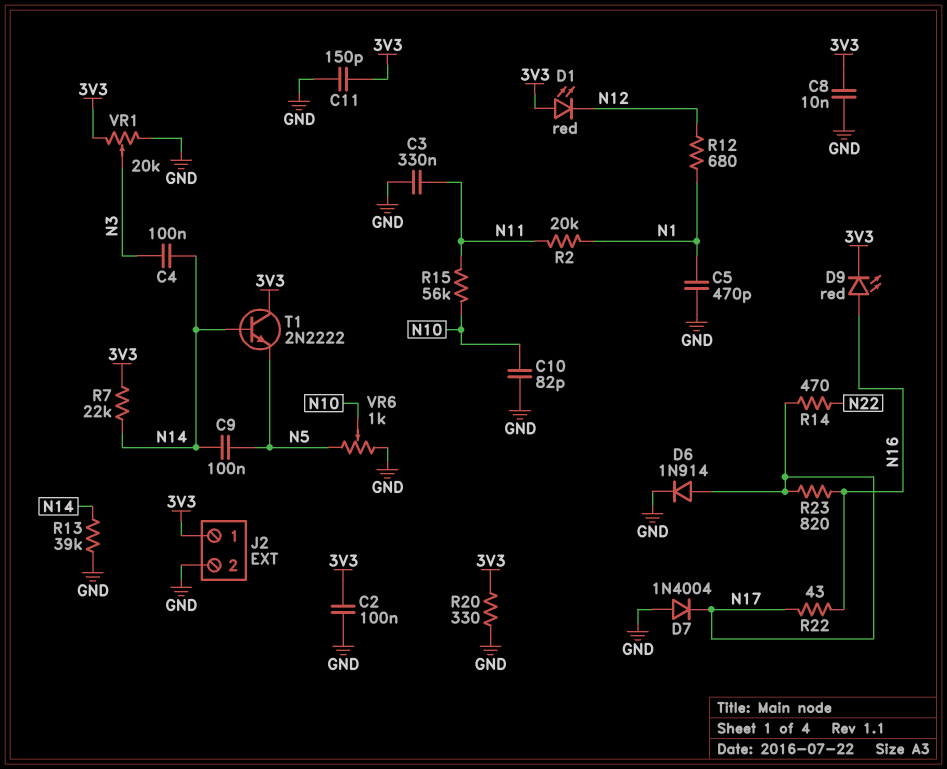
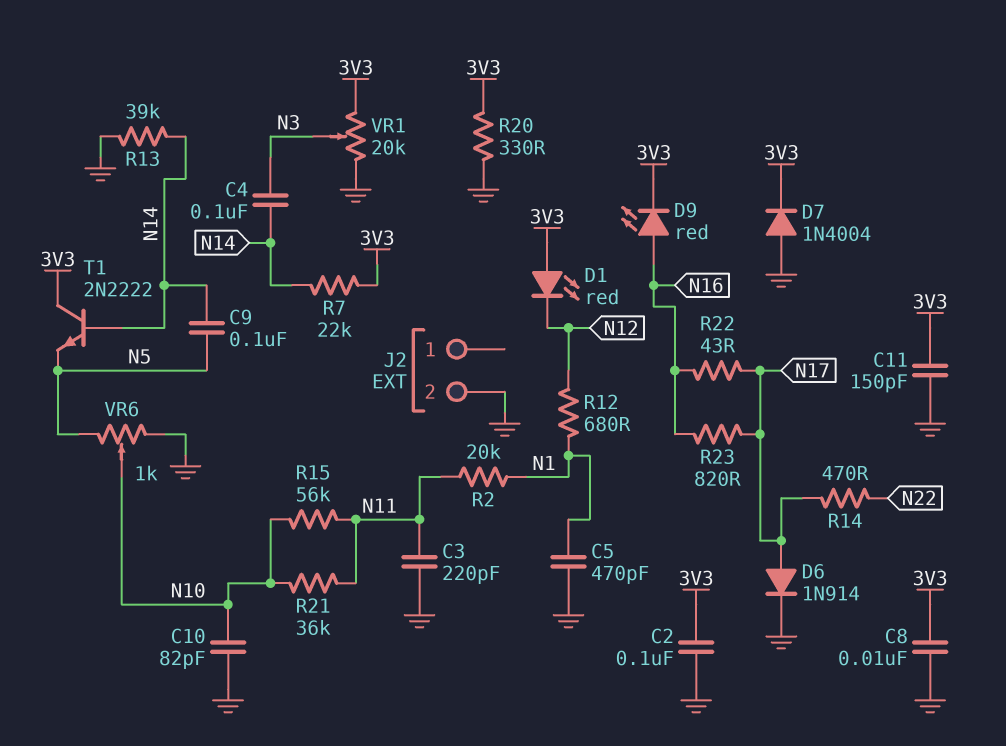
C3: 330nF (GND, N11) -> 220pF (GND, N11)
D7: diode 1N4004 (A GND, K N17) -> diode 1N4004 (A GND, K 3V3)
J2 pin 1: 3V3 -> none
R21: none -> 36k (N10, N11)

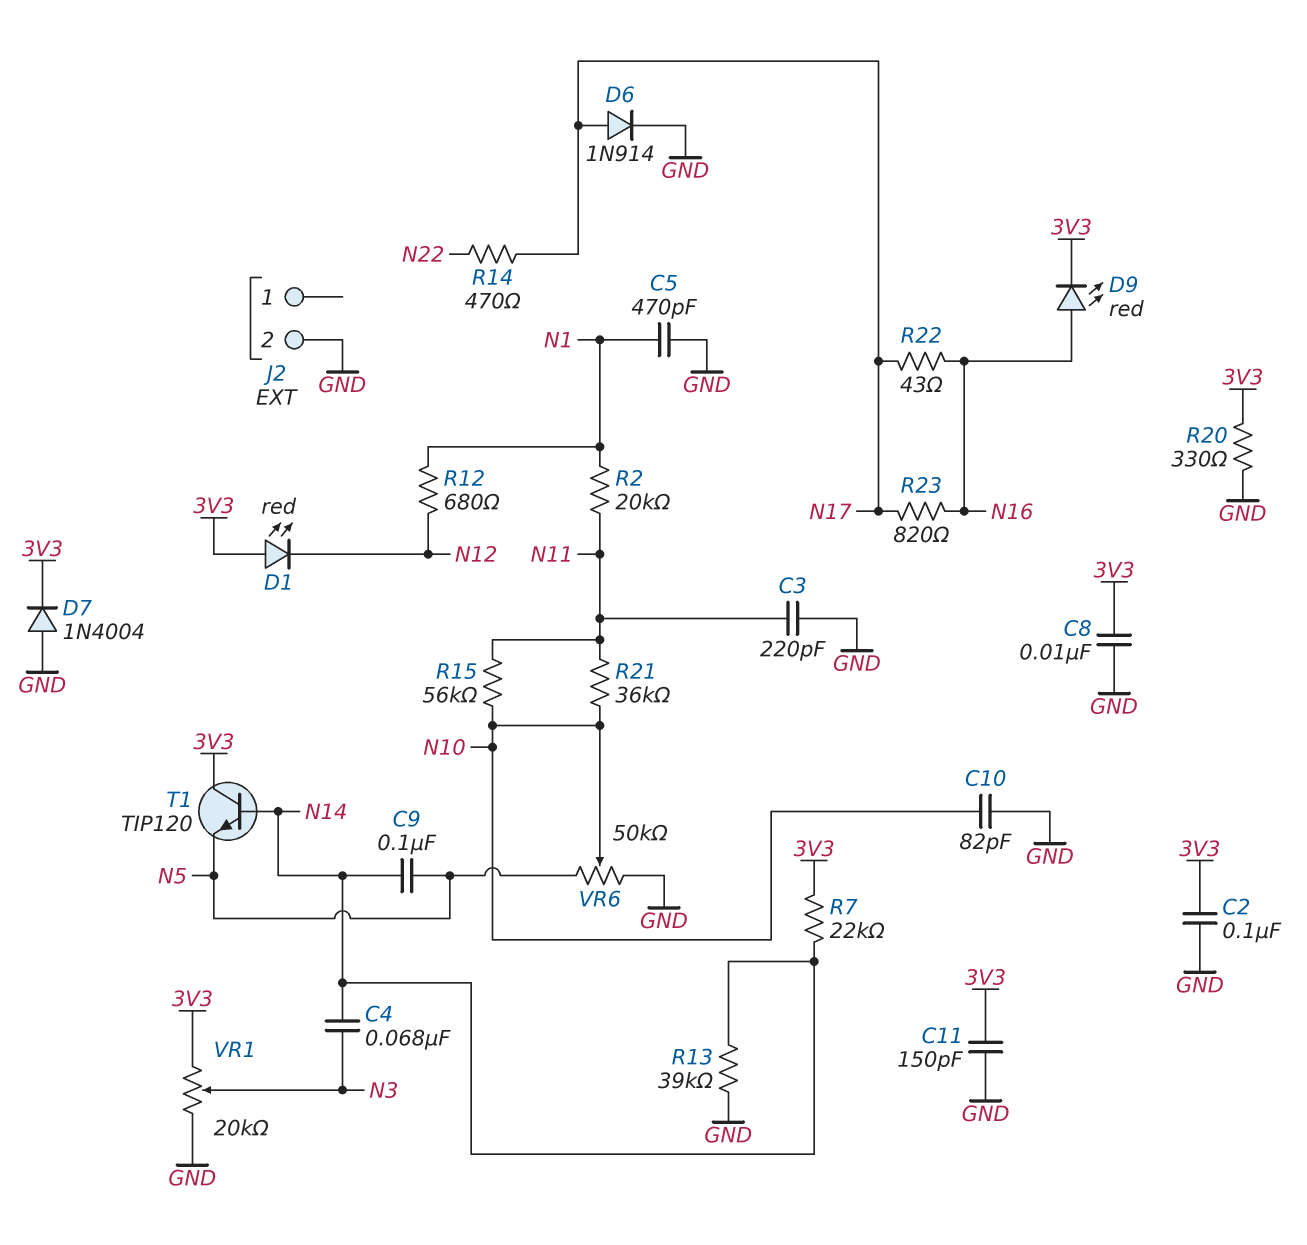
C4: 100nF (N3, N14) -> 68nF (N3, N14)
T1: NPN 2N2222 (B N14, C 3V3, E N5) -> NPN TIP120 (B N14, C 3V3, E N5)
VR6: 1k (GND, N5, wiper N10) -> 50k (GND, N5, wiper N10)

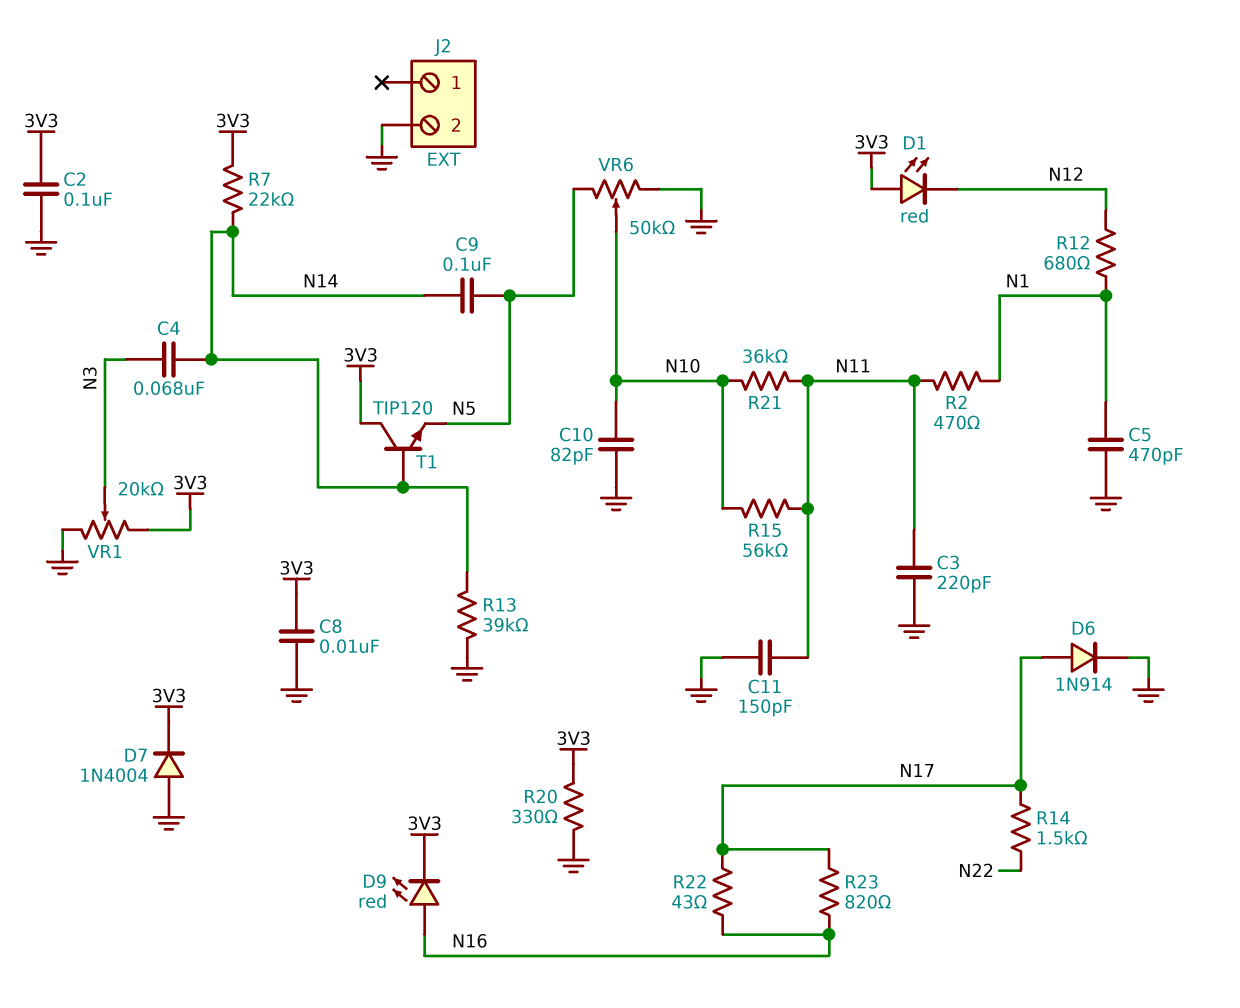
C11: 150pF (3V3, GND) -> 150pF (GND, N11)
R2: 20k (N1, N11) -> 470 (N1, N11)
R14: 470 (N17, N22) -> 1.5k (N17, N22)

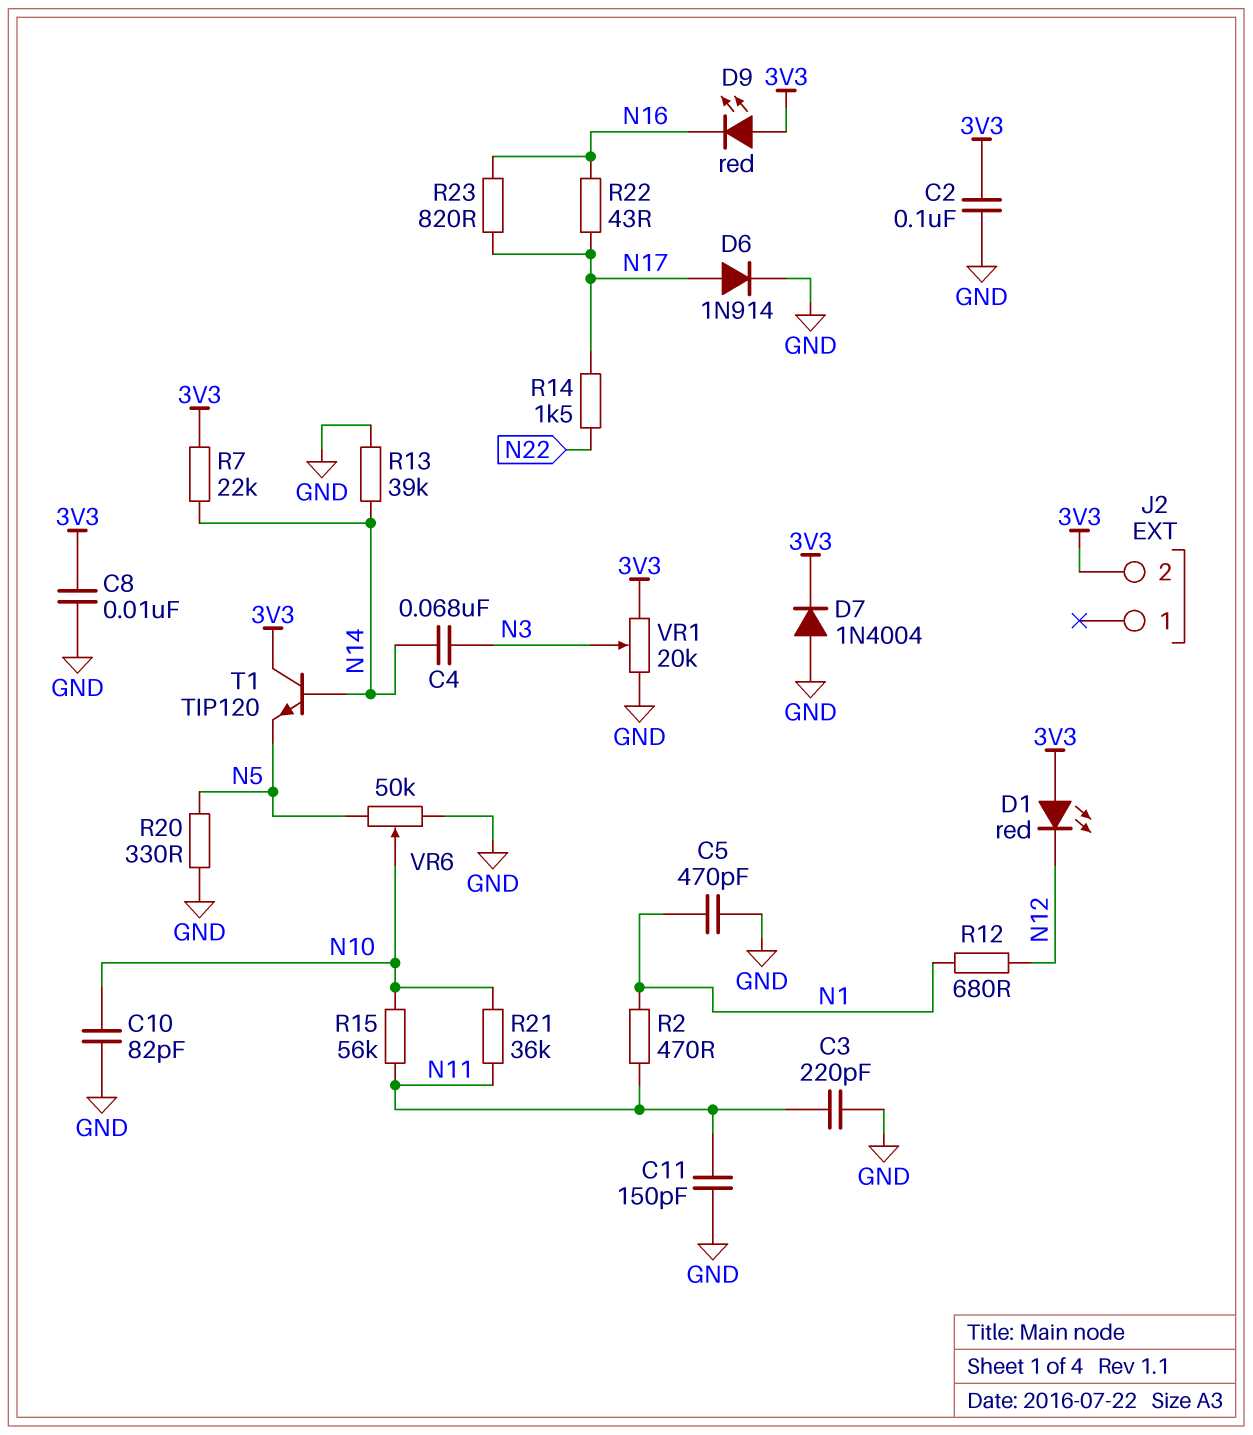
C9: 100nF (N5, N14) -> none
D9: LED red (A N16, K 3V3) -> LED red (A 3V3, K N16)
J2 pin 2: GND -> 3V3
R20: 330 (3V3, GND) -> 330 (GND, N5)

